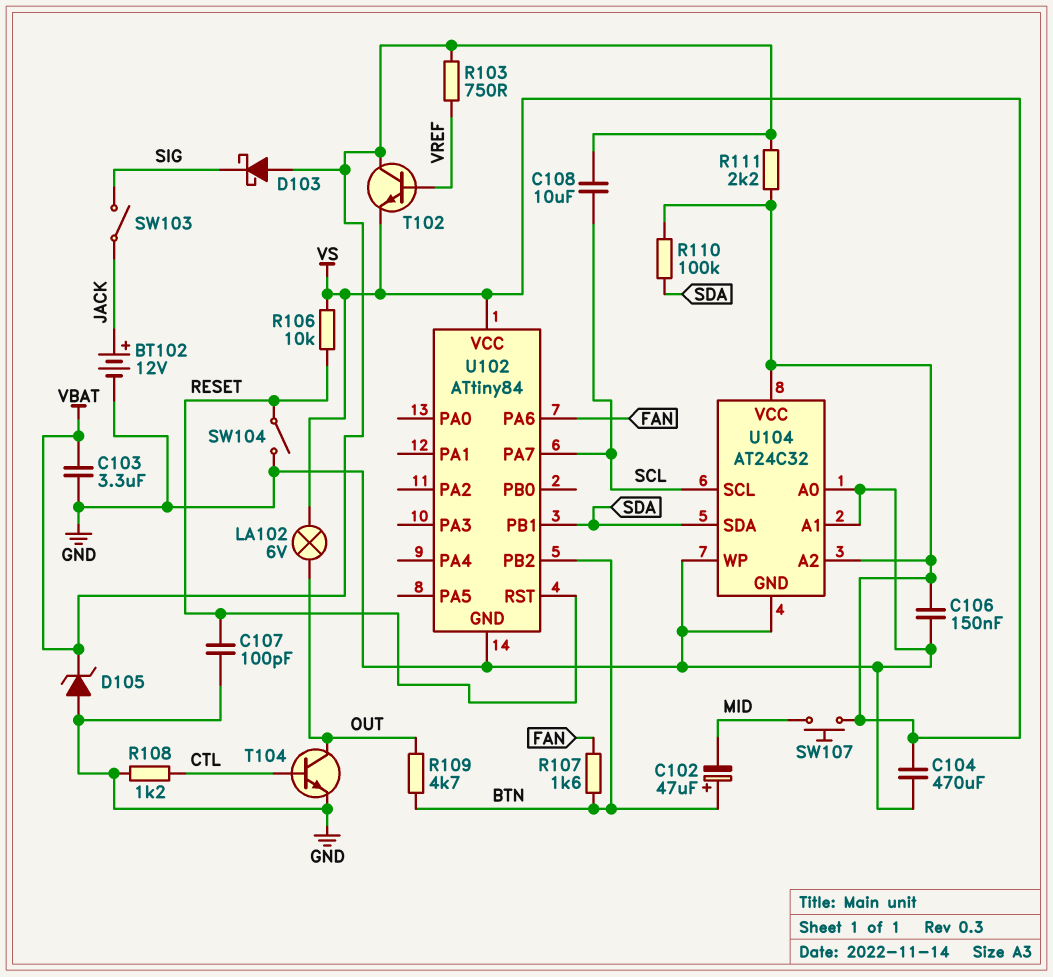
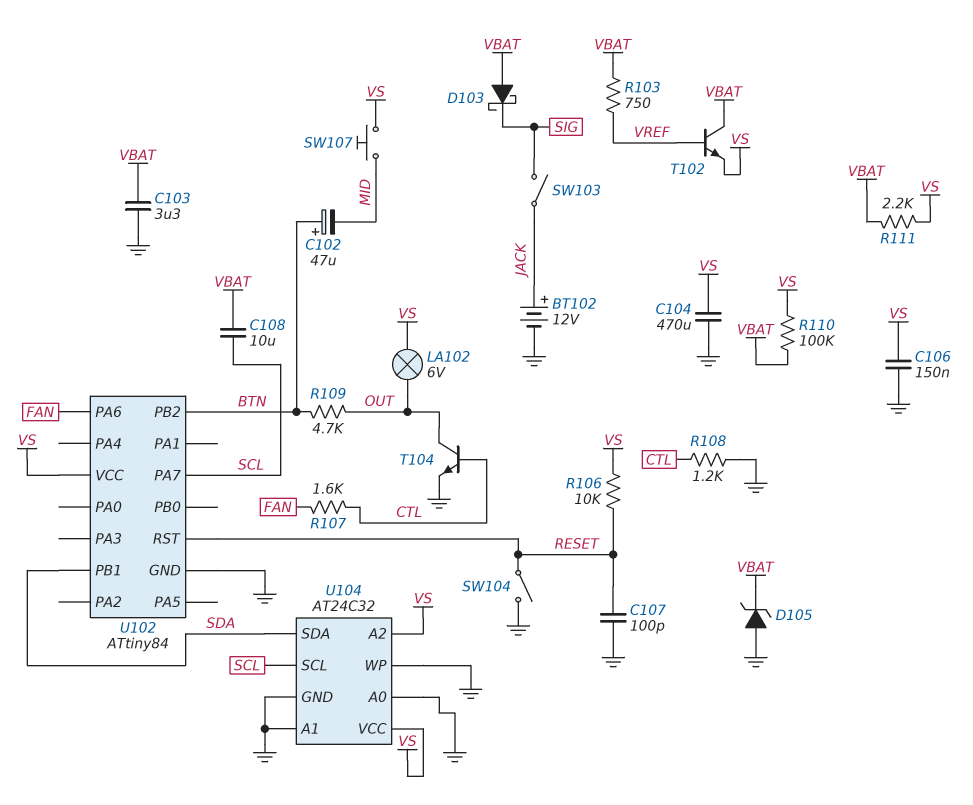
R107: 1.6k (BTN, FAN) -> 1.6k (CTL, FAN)
R110: 100k (SDA, VS) -> 100k (VBAT, VS)

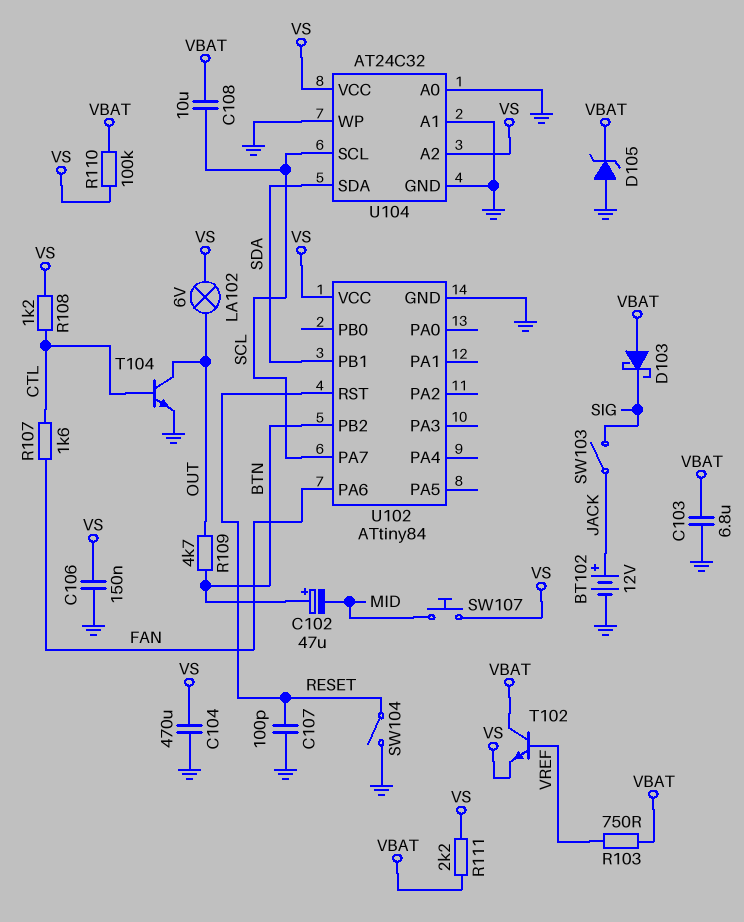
C103: 3.3uF (GND, VBAT) -> 6.8uF (GND, VBAT)
R106: 10k (RESET, VS) -> none
R108: 1.2k (CTL, GND) -> 1.2k (CTL, VS)

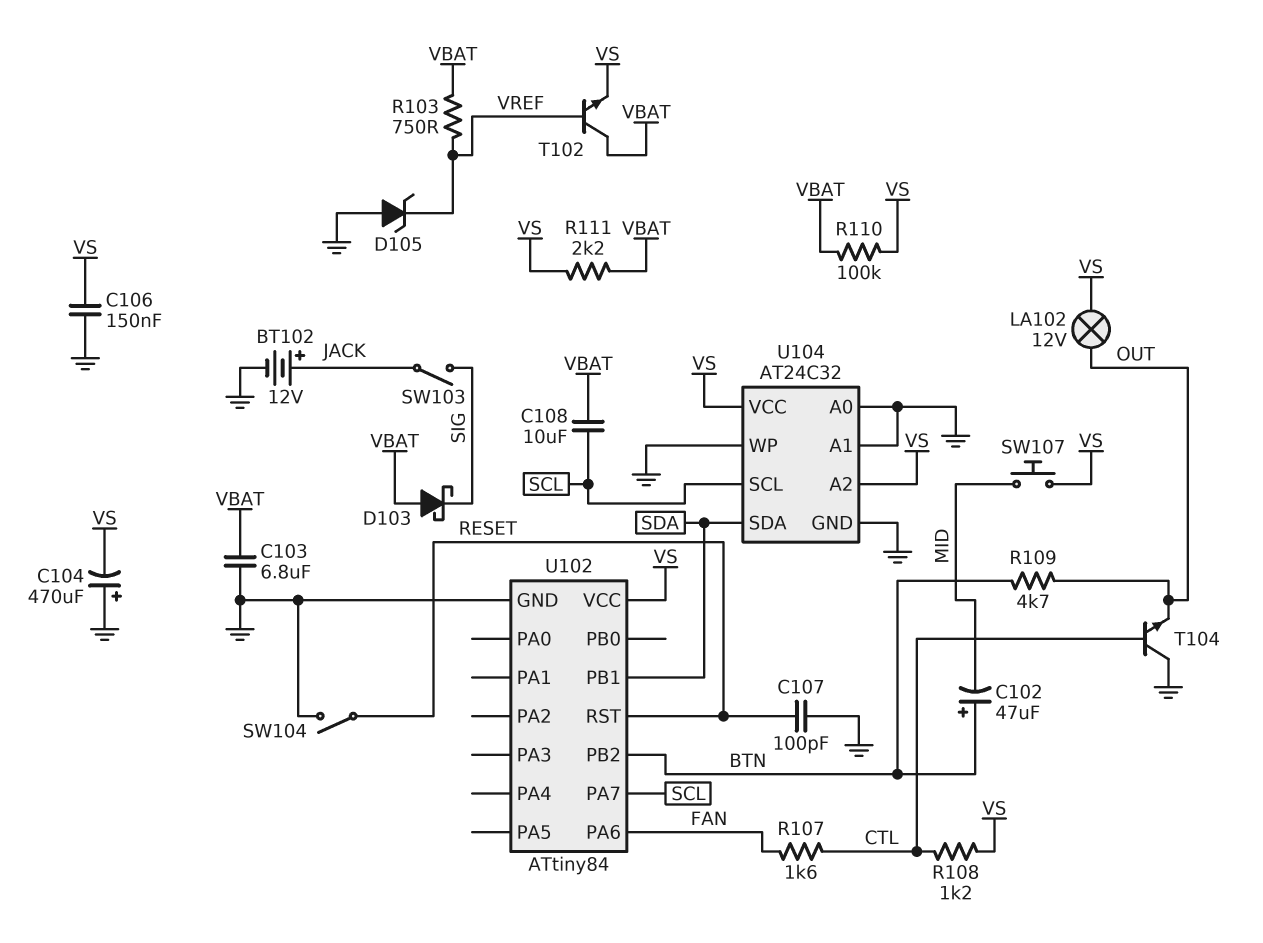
C104: 470uF (GND, VS) -> 470uF (plus GND, minus VS)
D105: zener (A GND, K VBAT) -> zener (A GND, K VREF)
LA102: lamp 6V (OUT, VS) -> lamp 12V (OUT, VS)
T104: NPN (B CTL, C OUT, E GND) -> NPN (B CTL, C GND, E OUT)

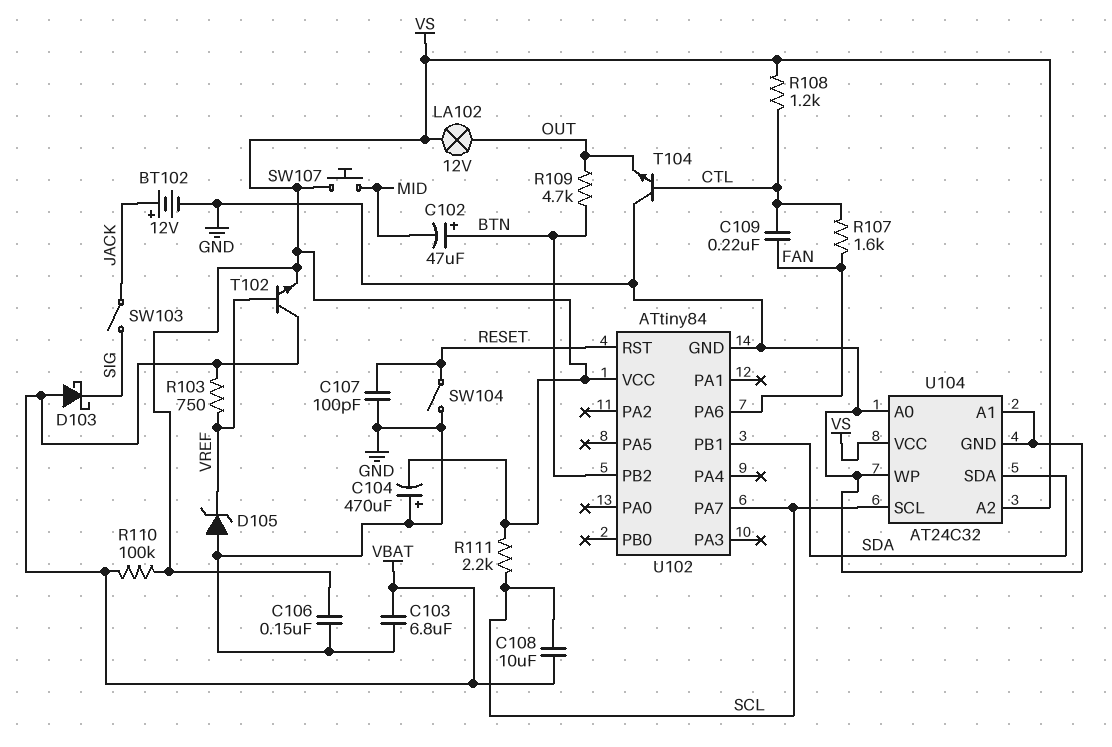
C109: none -> 220nF (CTL, FAN)
R111: 2.2k (VBAT, VS) -> 2.2k (SCL, VS)

